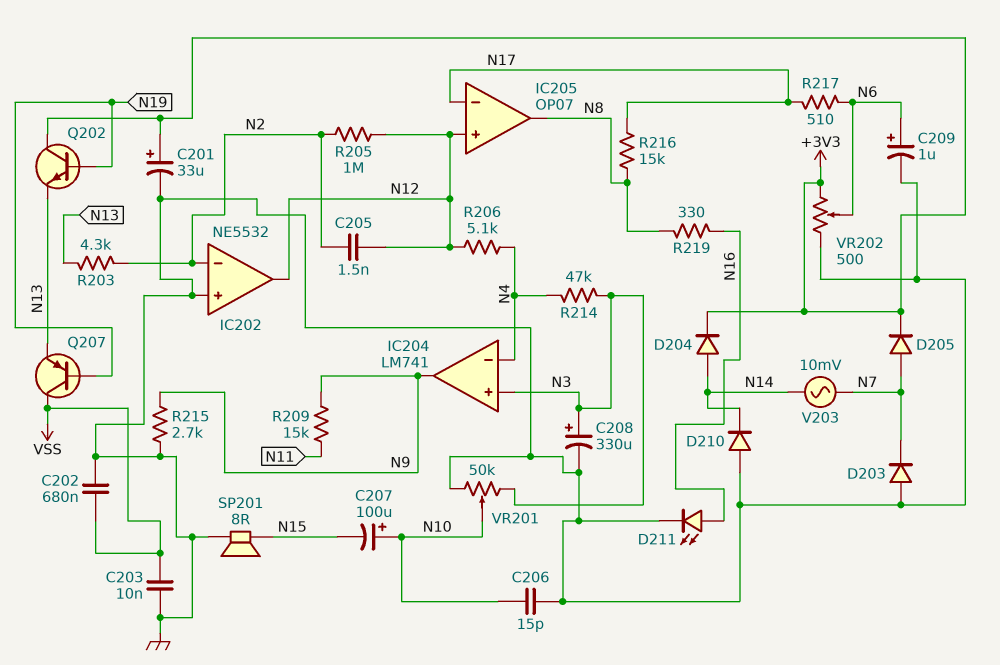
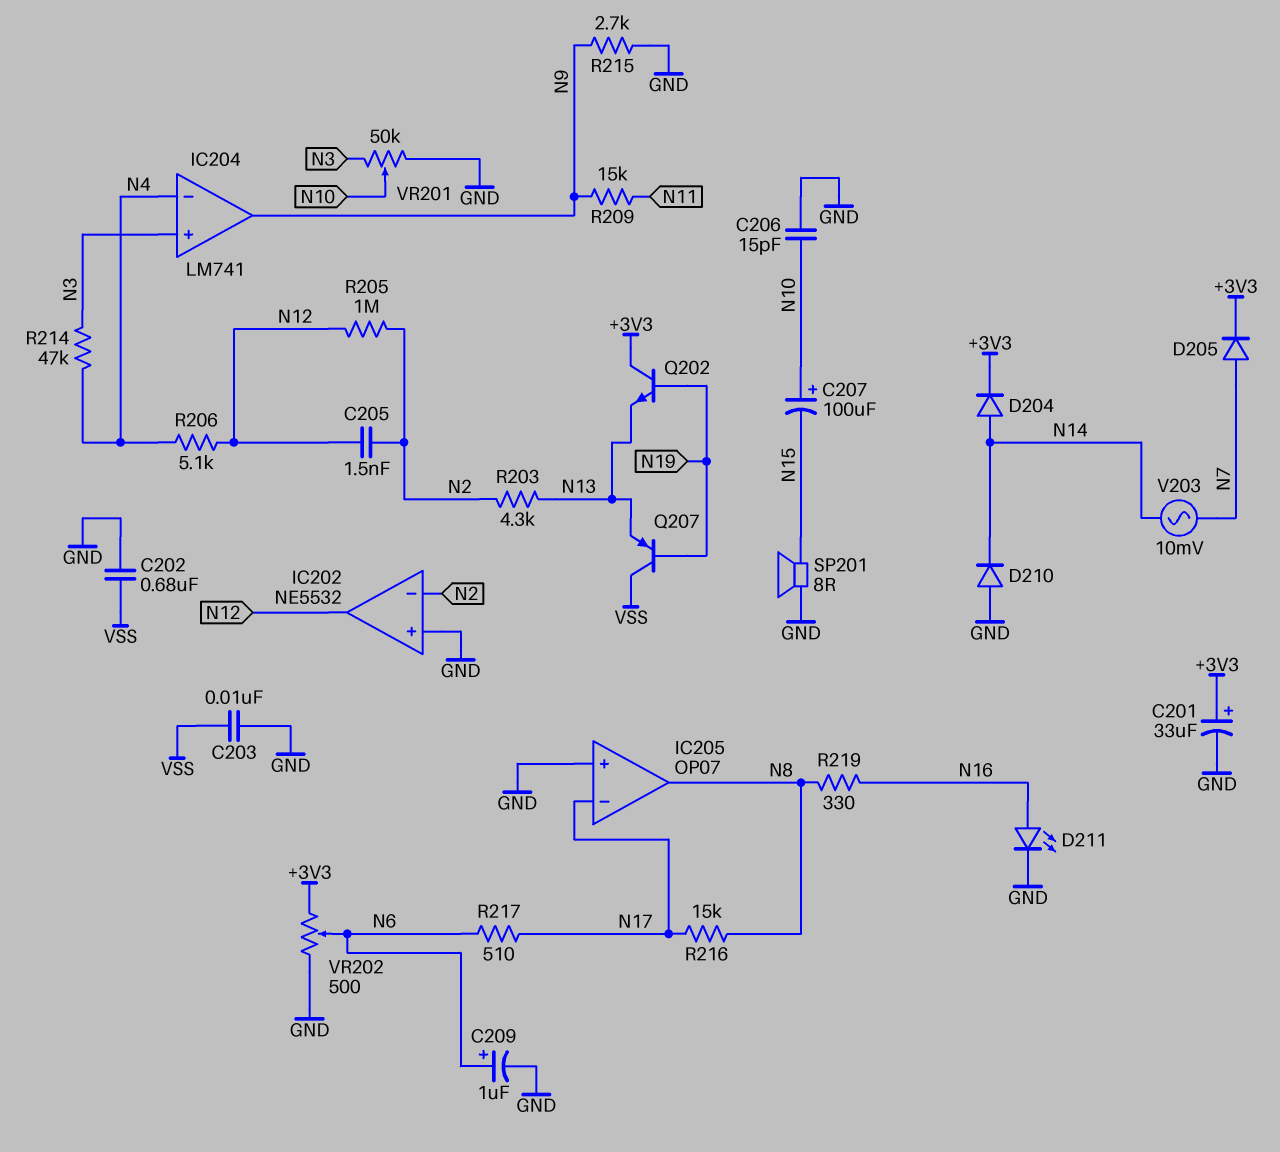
C208: 330uF (plus N3, minus GND) -> none
D203: diode (A GND, K N7) -> none
IC205 pin in+: N12 -> GND

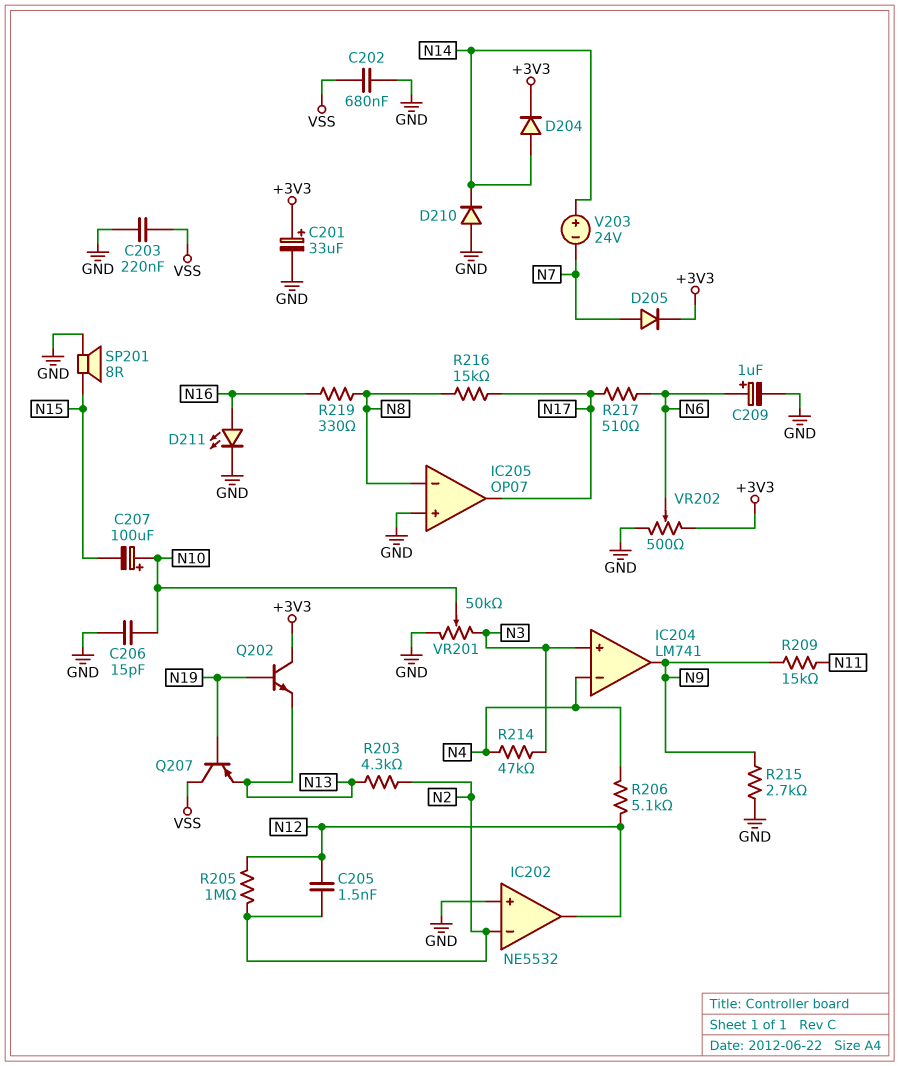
C203: 10nF (GND, VSS) -> 220nF (GND, VSS)
IC205 pin in-: N17 -> N8
IC205 pin out: N8 -> N17
V203: AC 10mV (N7, N14) -> 24V (plus N14, minus N7)

